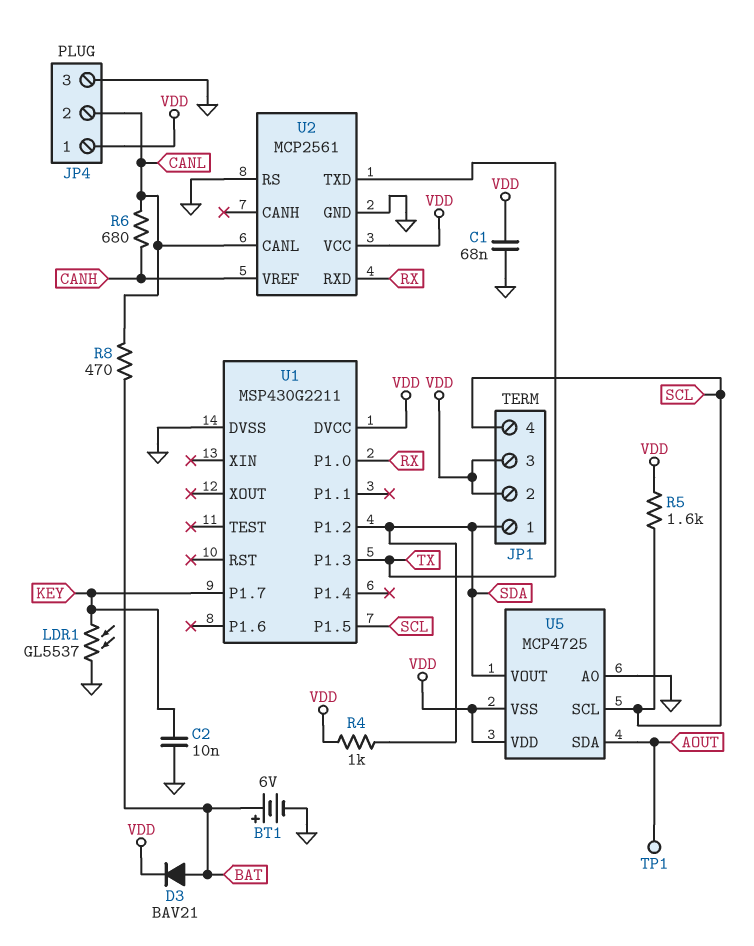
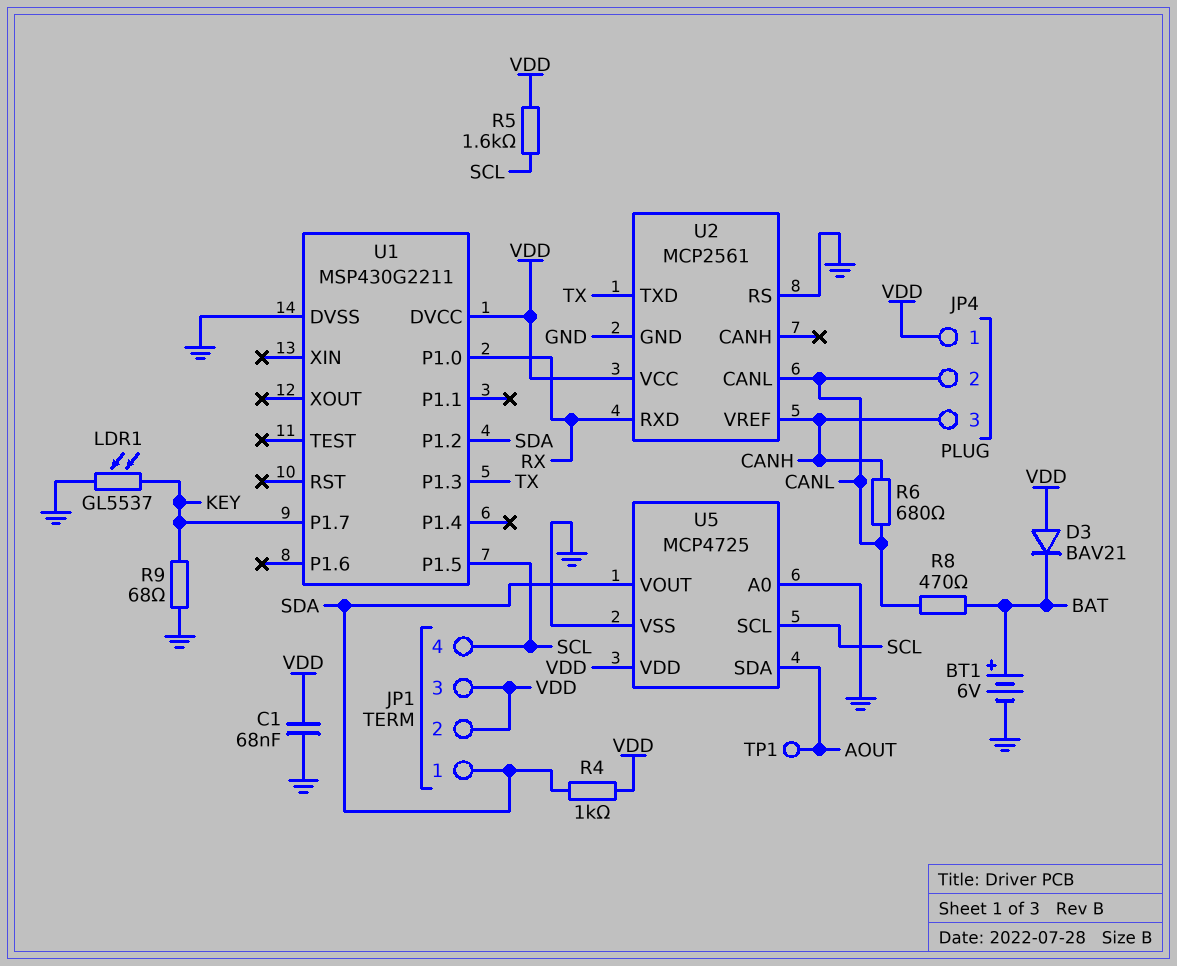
C2: 10nF (GND, KEY) -> none
D3: diode BAV21 (A BAT, K VDD) -> diode BAV21 (A VDD, K BAT)
JP4 pin 3: GND -> CANH
R9: none -> 68 (GND, KEY)
U5 pin VSS: VDD -> GND

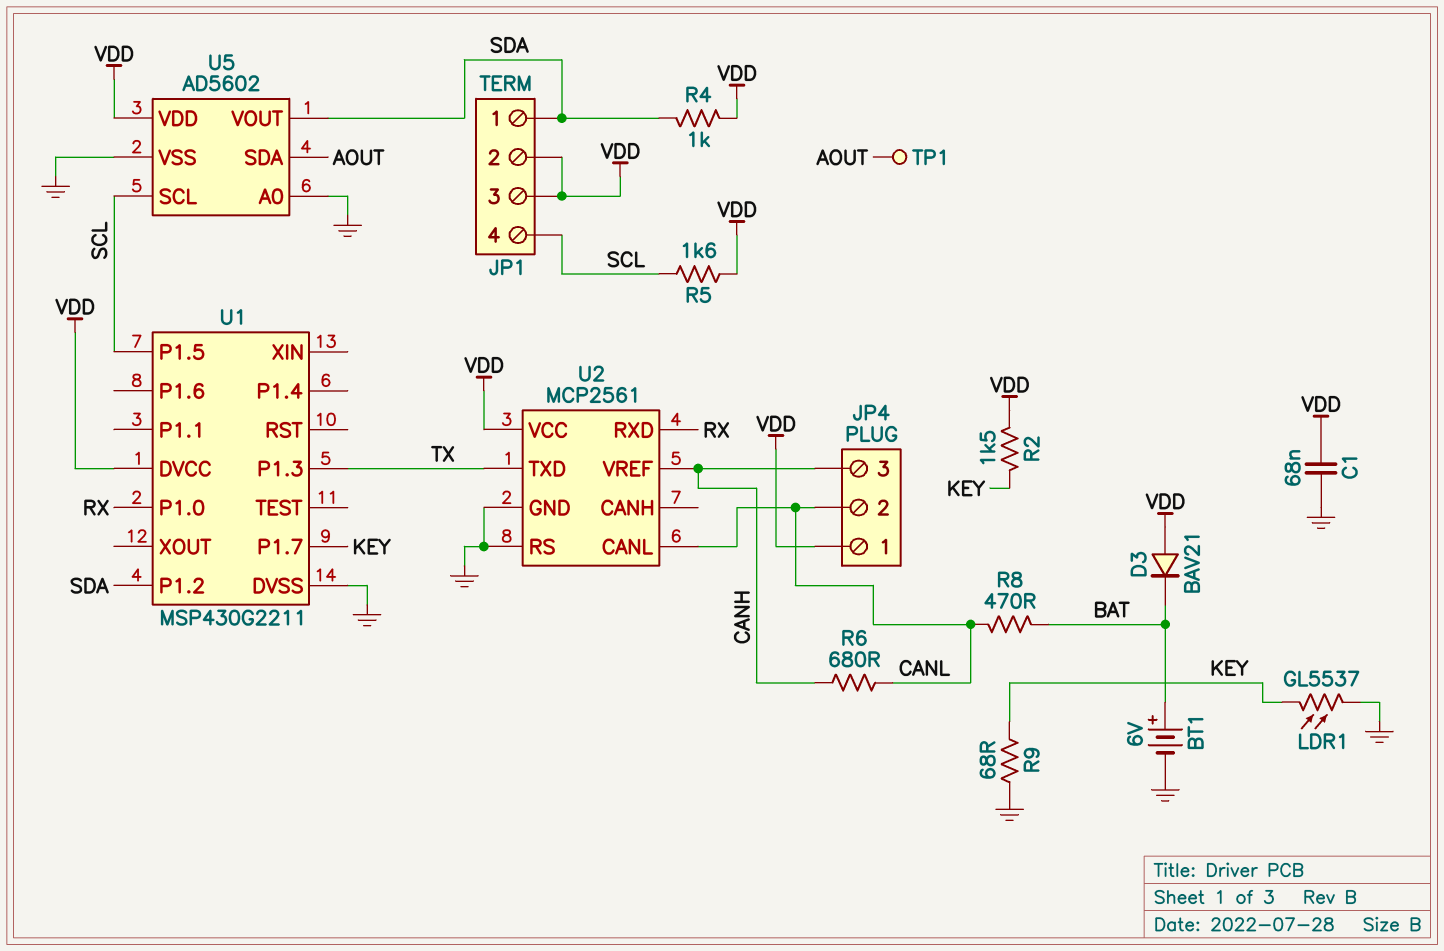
R2: none -> 1.5k (KEY, VDD)
U5: MCP4725 -> AD5602

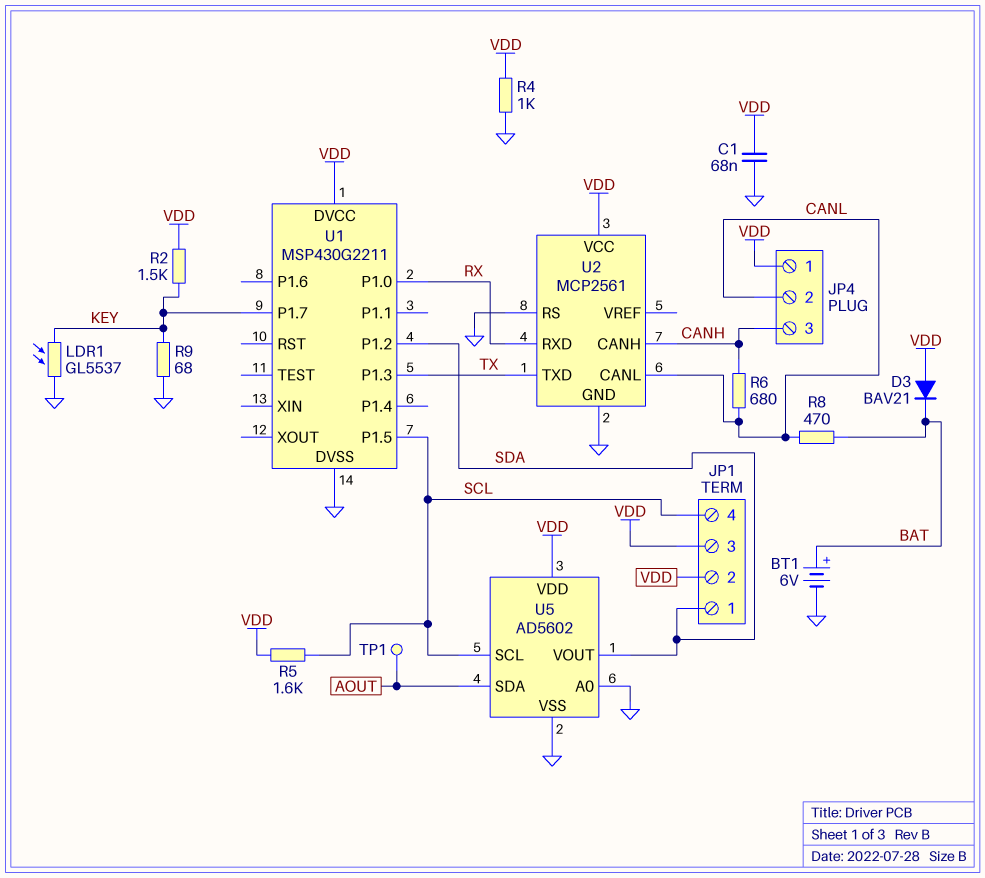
R4: 1k (SDA, VDD) -> 1k (GND, VDD)
U2 pin CANH: none -> CANH
U2 pin VREF: CANH -> none

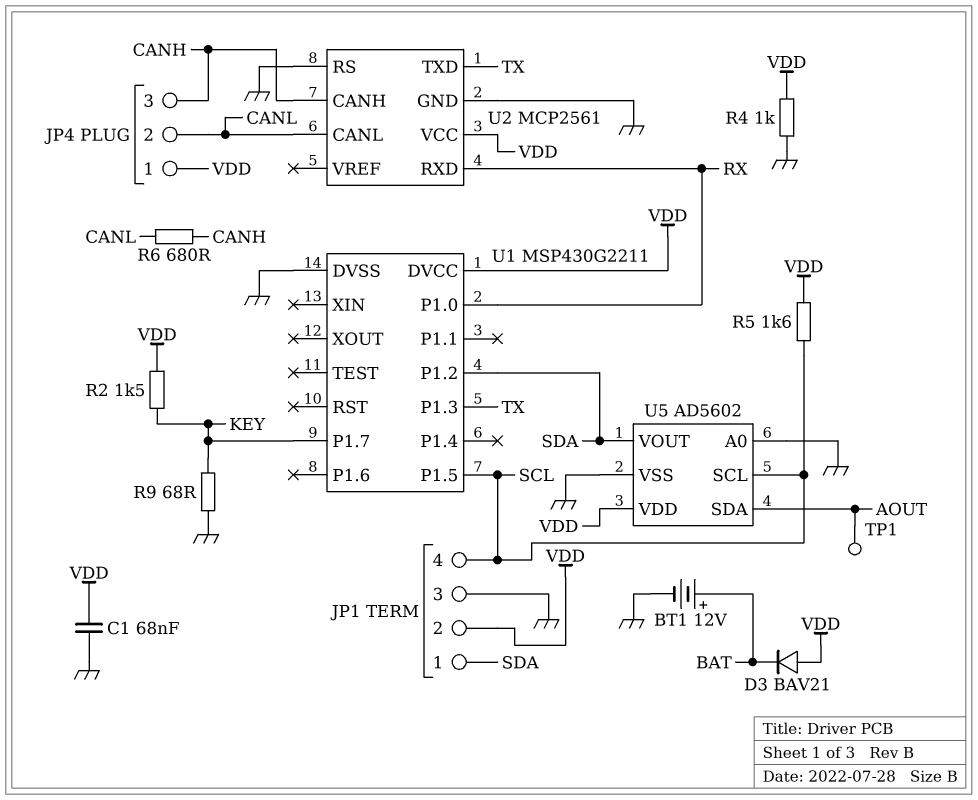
BT1: 6V (plus BAT, minus GND) -> 12V (plus BAT, minus GND)
JP1 pin 3: VDD -> GND
LDR1: GL5537 (GND, KEY) -> none
R8: 470 (BAT, CANL) -> none

